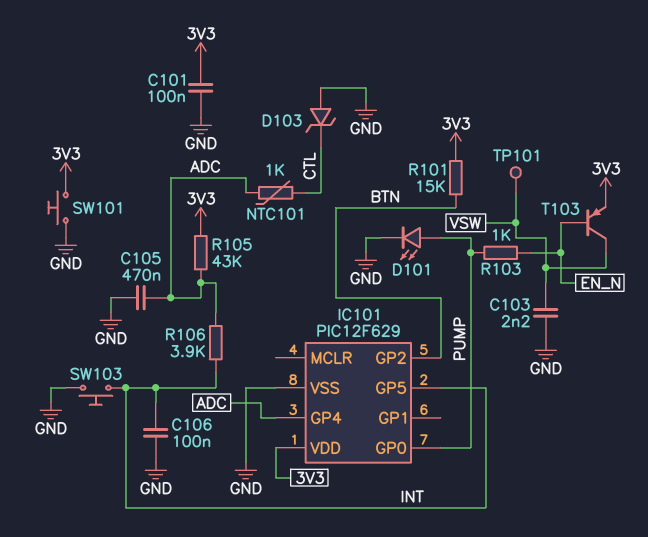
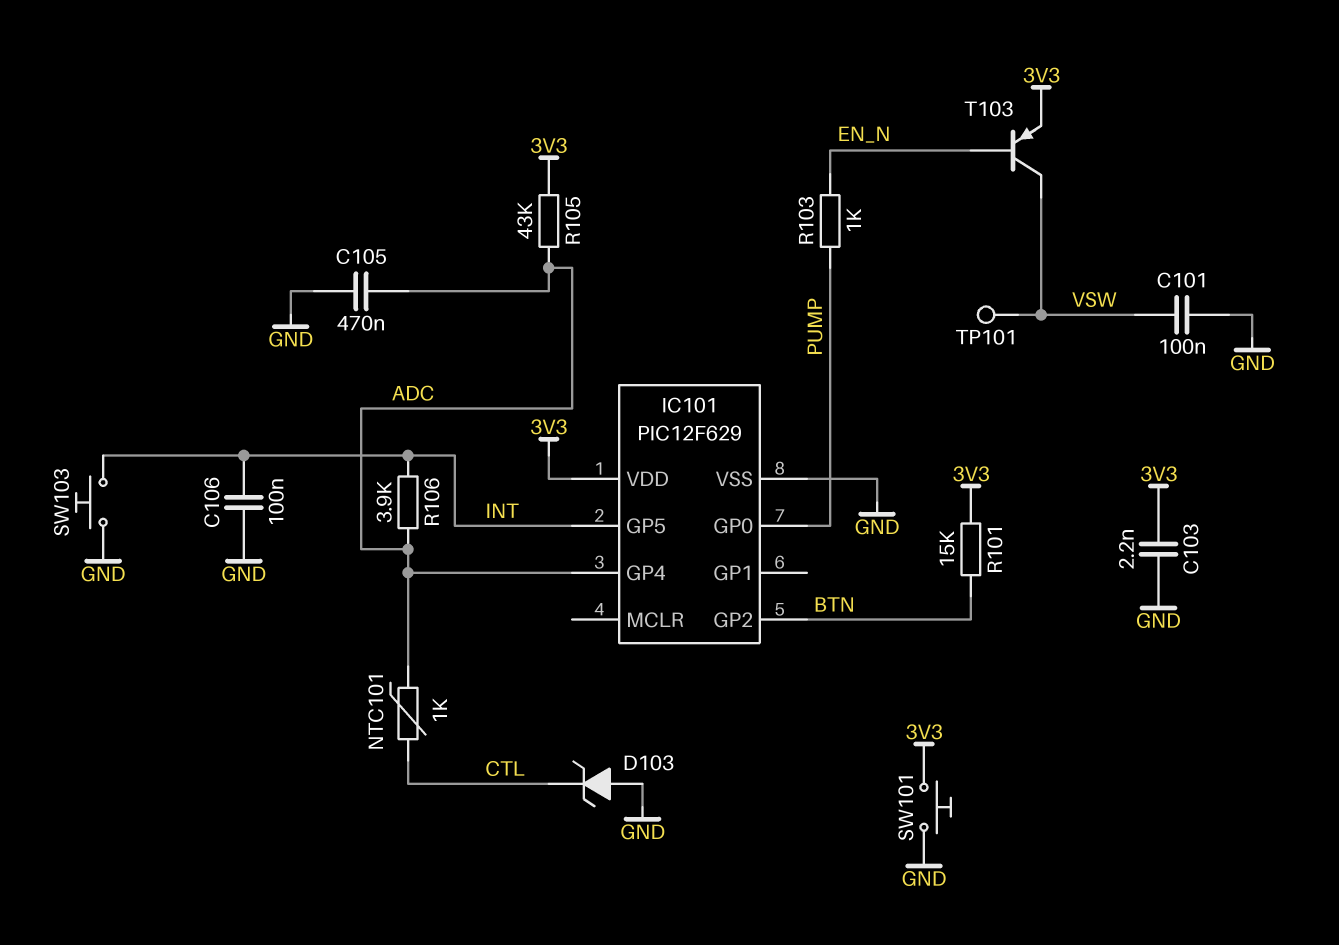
C101: 100nF (3V3, GND) -> 100nF (GND, VSW)
C103: 2.2nF (GND, VSW) -> 2.2nF (3V3, GND)
D101: LED (A PUMP, K GND) -> none

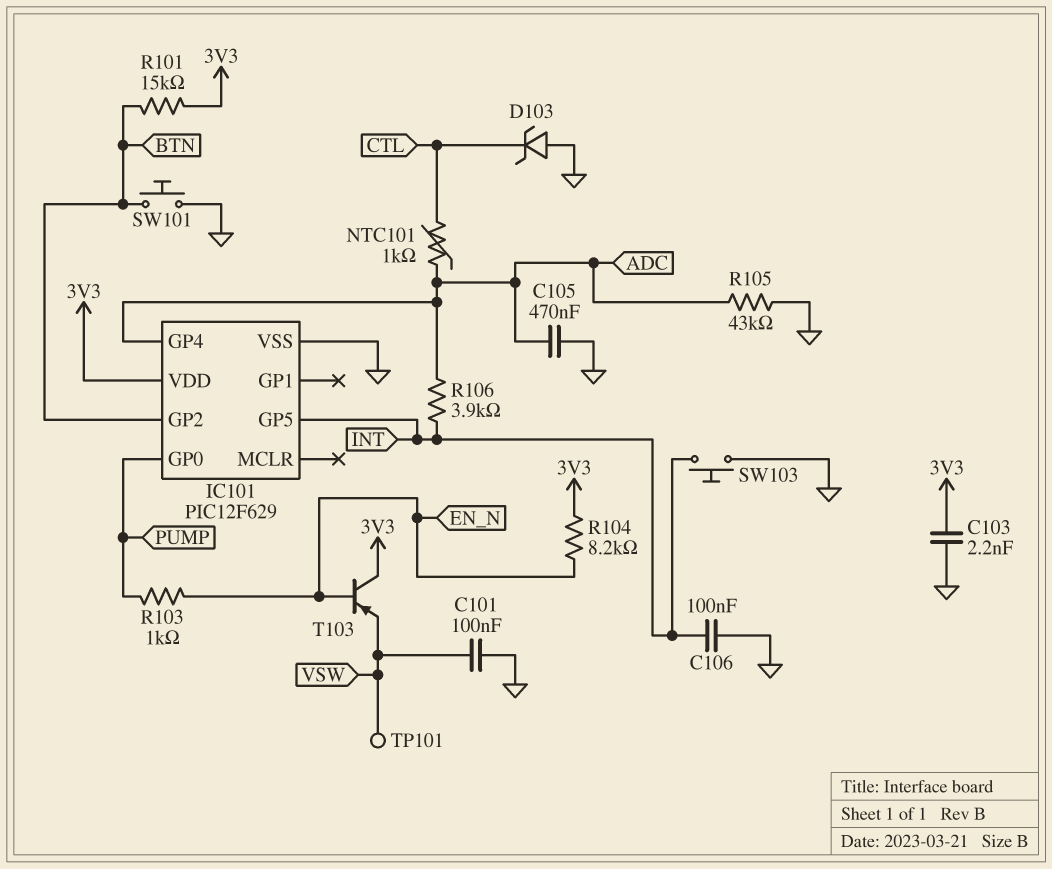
R104: none -> 8.2k (3V3, EN_N)
R105: 43k (3V3, ADC) -> 43k (ADC, GND)
SW101: button (3V3, GND) -> button (BTN, GND)
T103: PNP (B EN_N, C VSW, E 3V3) -> PNP (B EN_N, C 3V3, E VSW)

